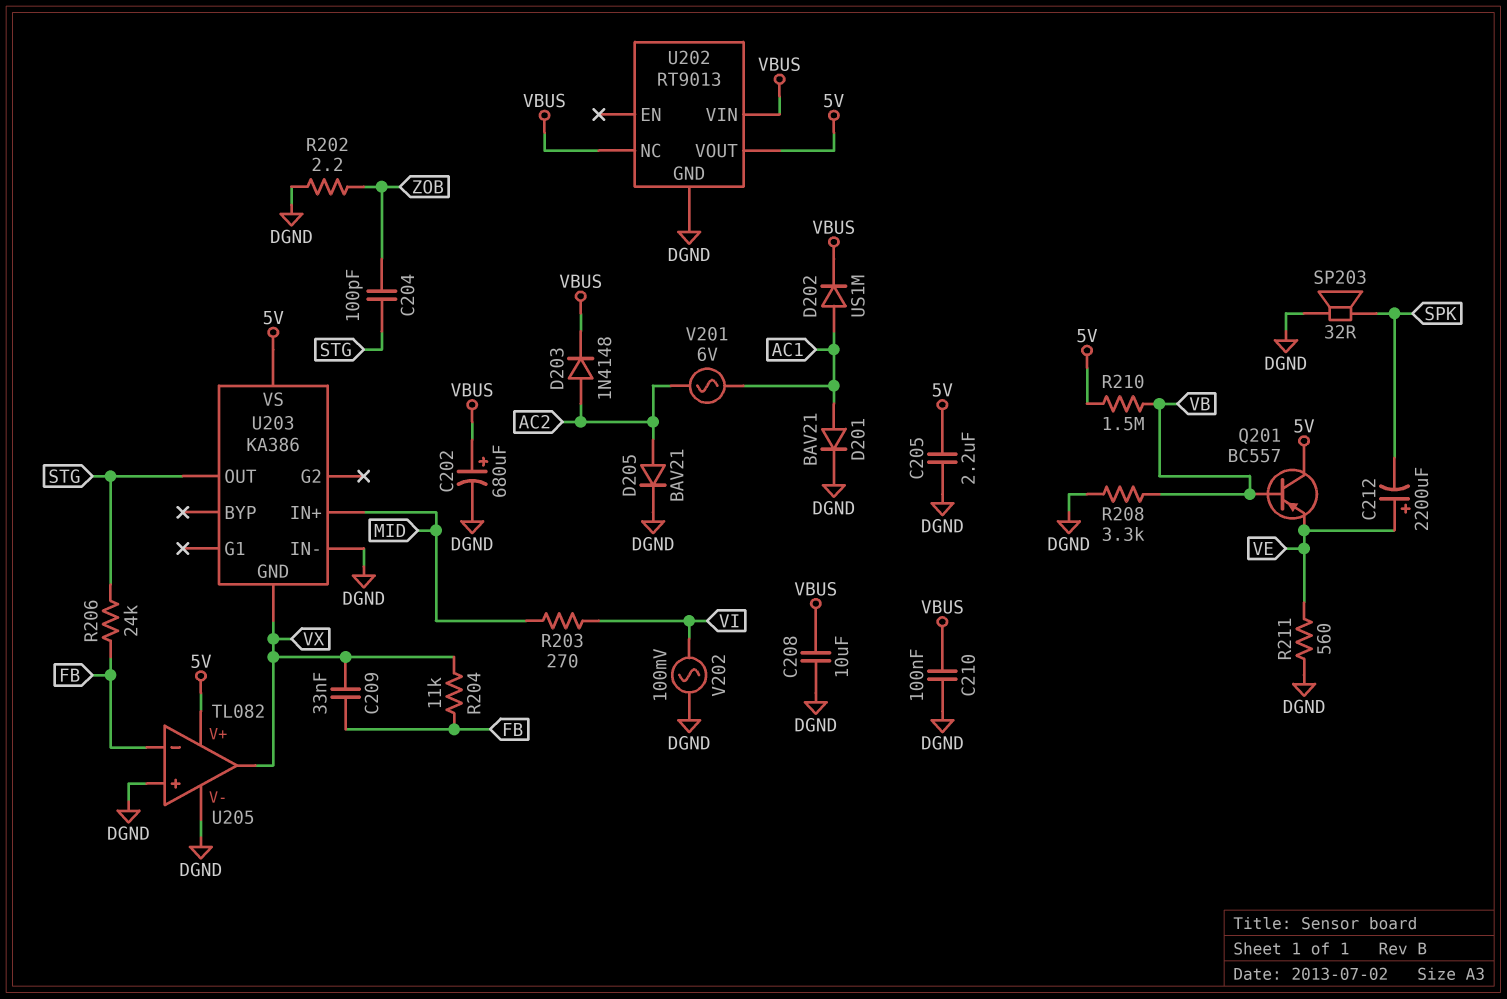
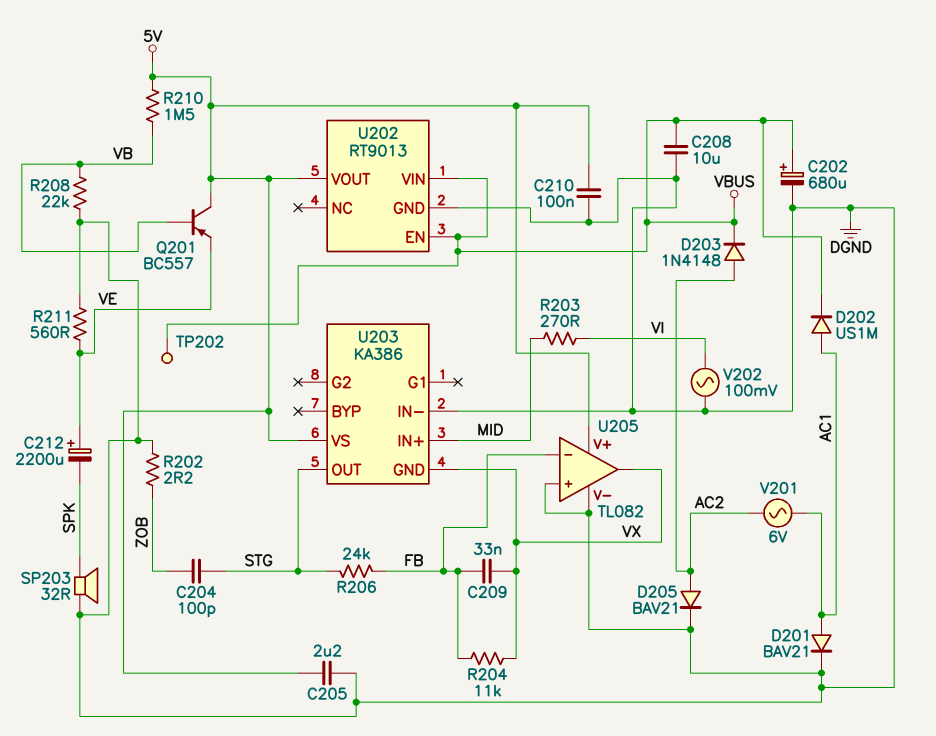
C210: 100nF (DGND, VBUS) -> 100nF (5V, DGND)
R208: 3.3k (DGND, VB) -> 22k (DGND, VB)
TP202: none -> test point (VBUS)
U202 pin EN: none -> VBUS
U202 pin NC: VBUS -> none

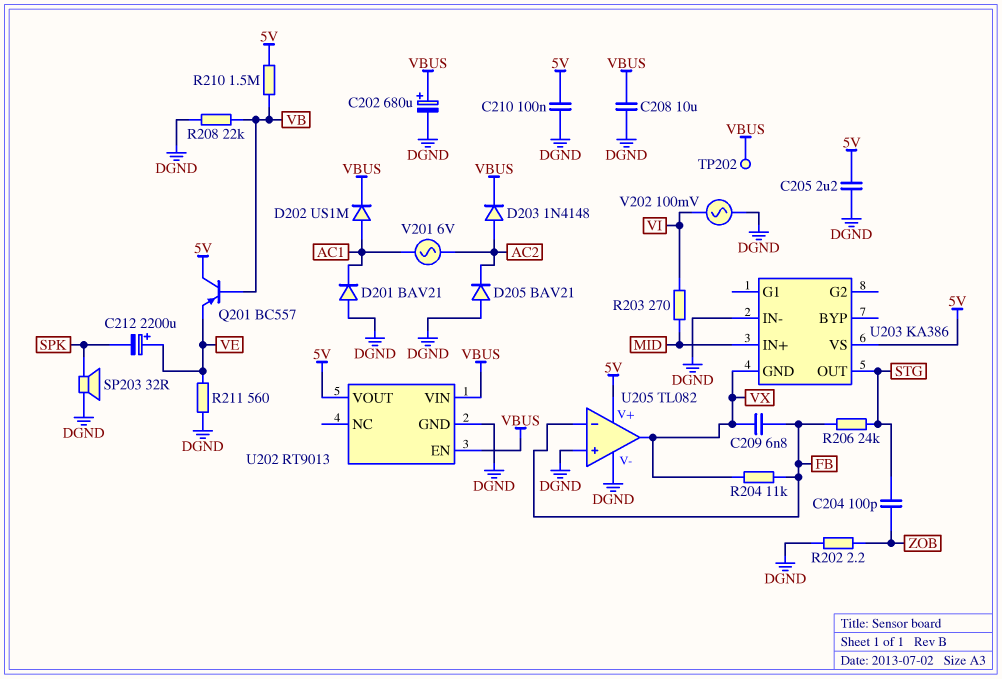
C209: 33nF (FB, VX) -> 6.8nF (FB, VX)
D201: diode BAV21 (A AC1, K DGND) -> diode BAV21 (A DGND, K AC1)
D205: diode BAV21 (A AC2, K DGND) -> diode BAV21 (A DGND, K AC2)

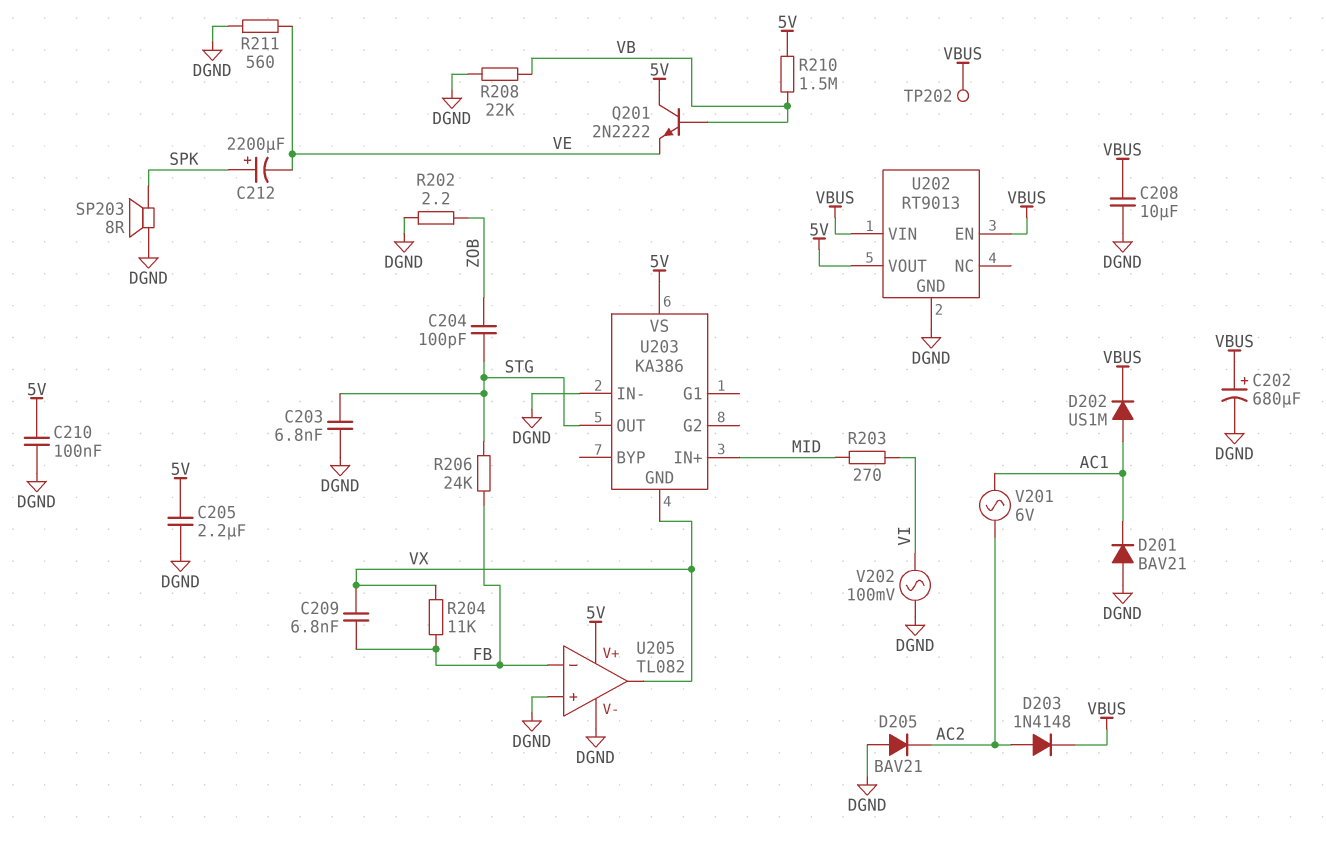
C203: none -> 6.8nF (DGND, STG)
C212: 2200uF (plus VE, minus SPK) -> 2200uF (plus SPK, minus VE)
Q201: PNP BC557 (B VB, C 5V, E VE) -> NPN 2N2222 (B VB, C 5V, E VE)
SP203: speaker 32R (DGND, SPK) -> speaker 8R (DGND, SPK)

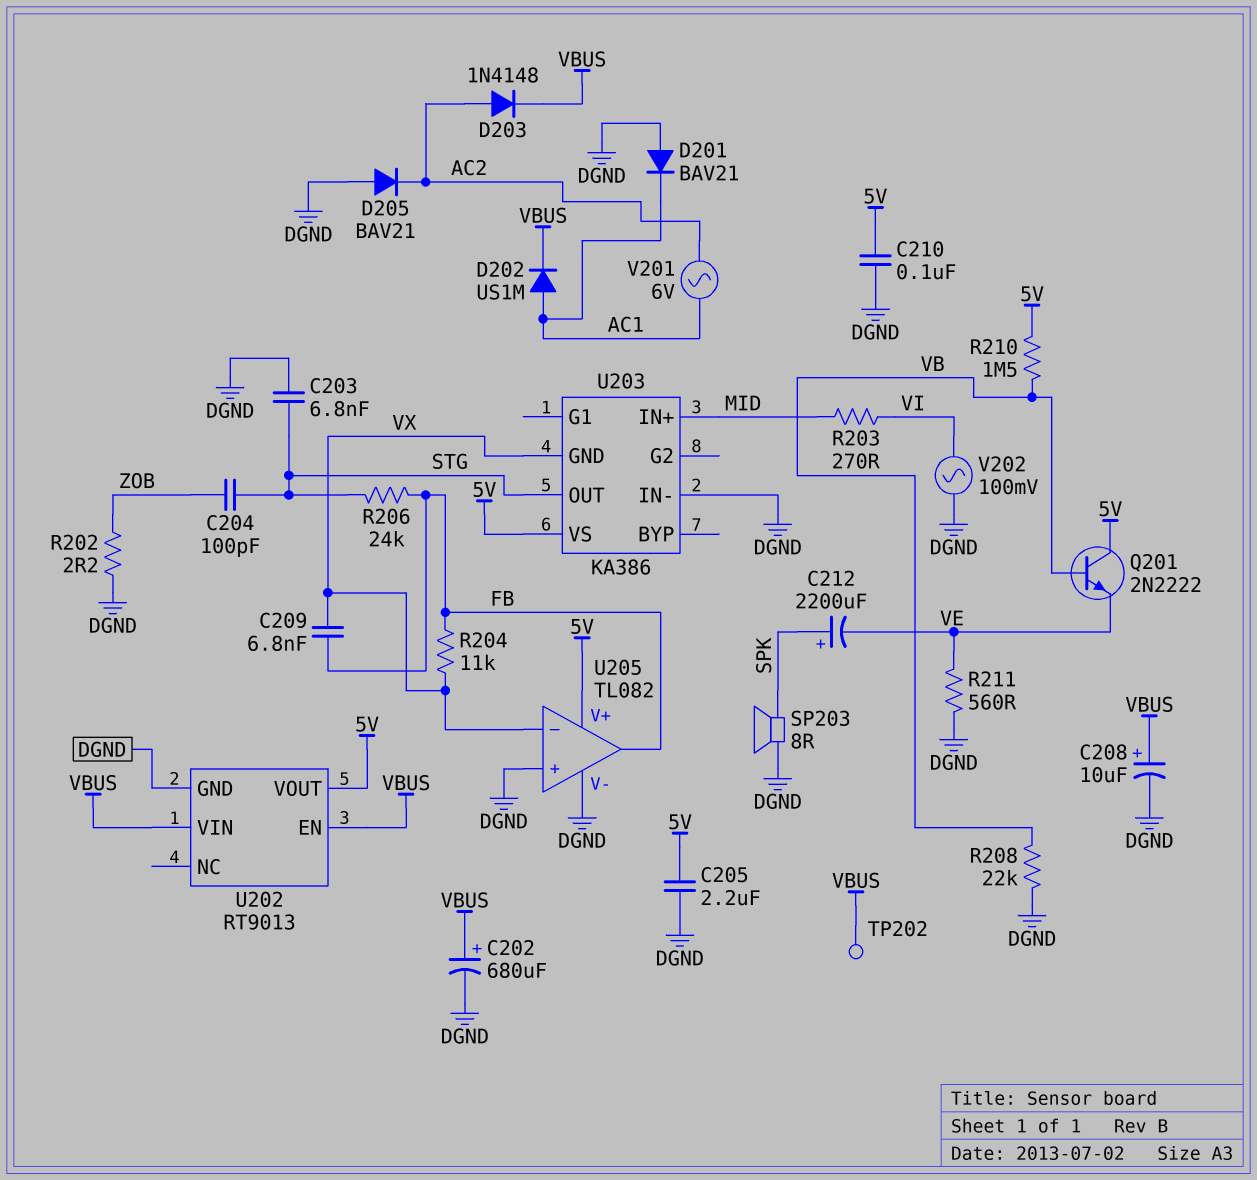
C208: 10uF (DGND, VBUS) -> 10uF (plus VBUS, minus DGND)
U205 pin in-: FB -> VX
U205 pin out: VX -> FB

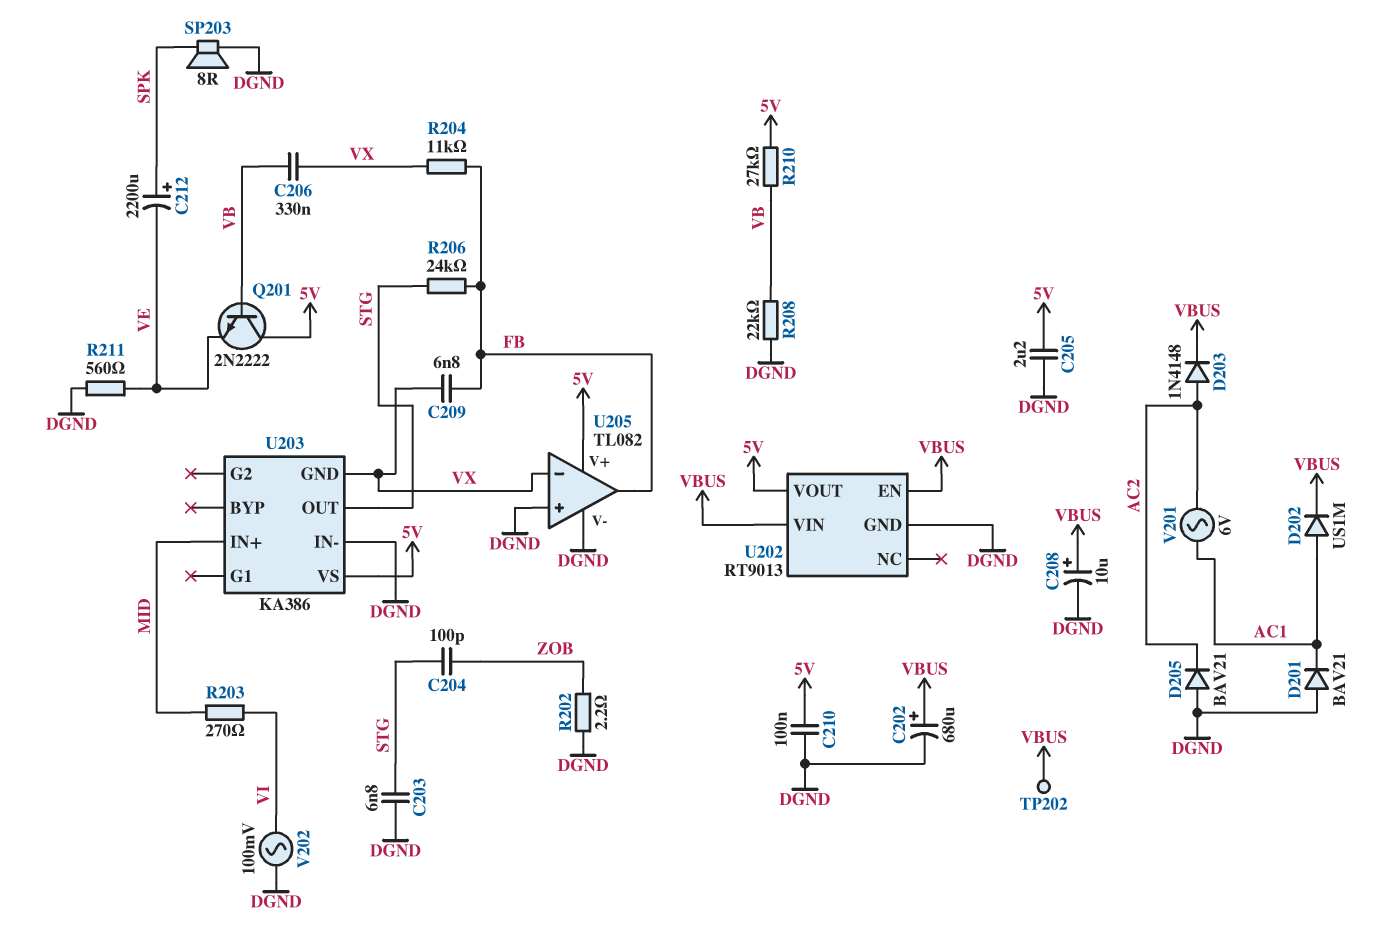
C206: none -> 330nF (VB, VX)
R210: 1.5M (5V, VB) -> 27k (5V, VB)

